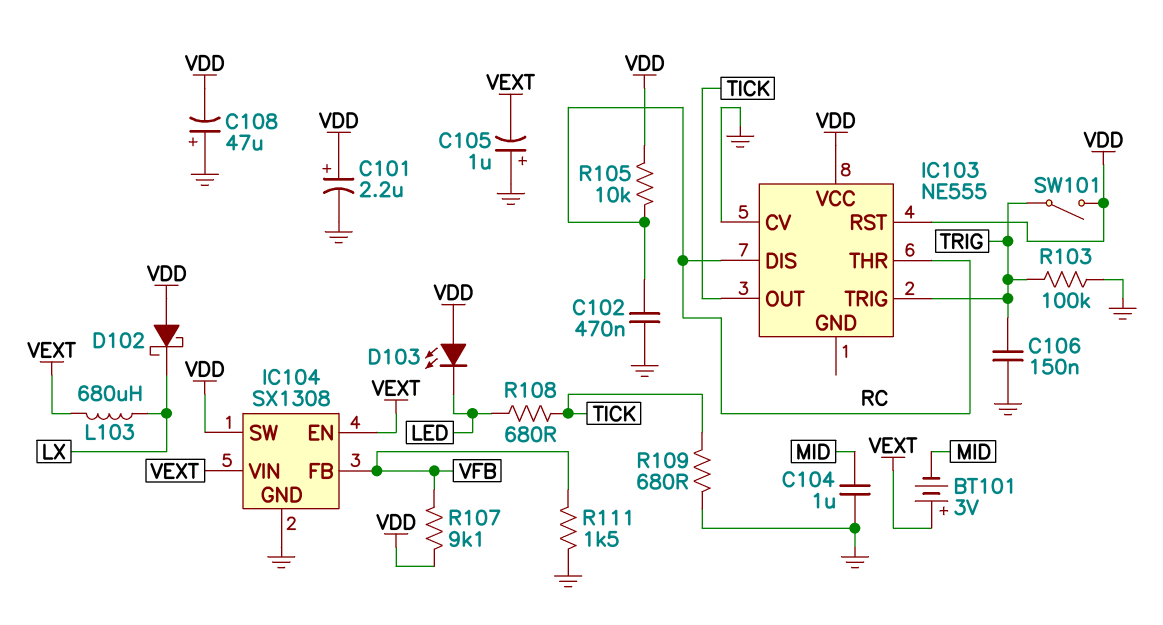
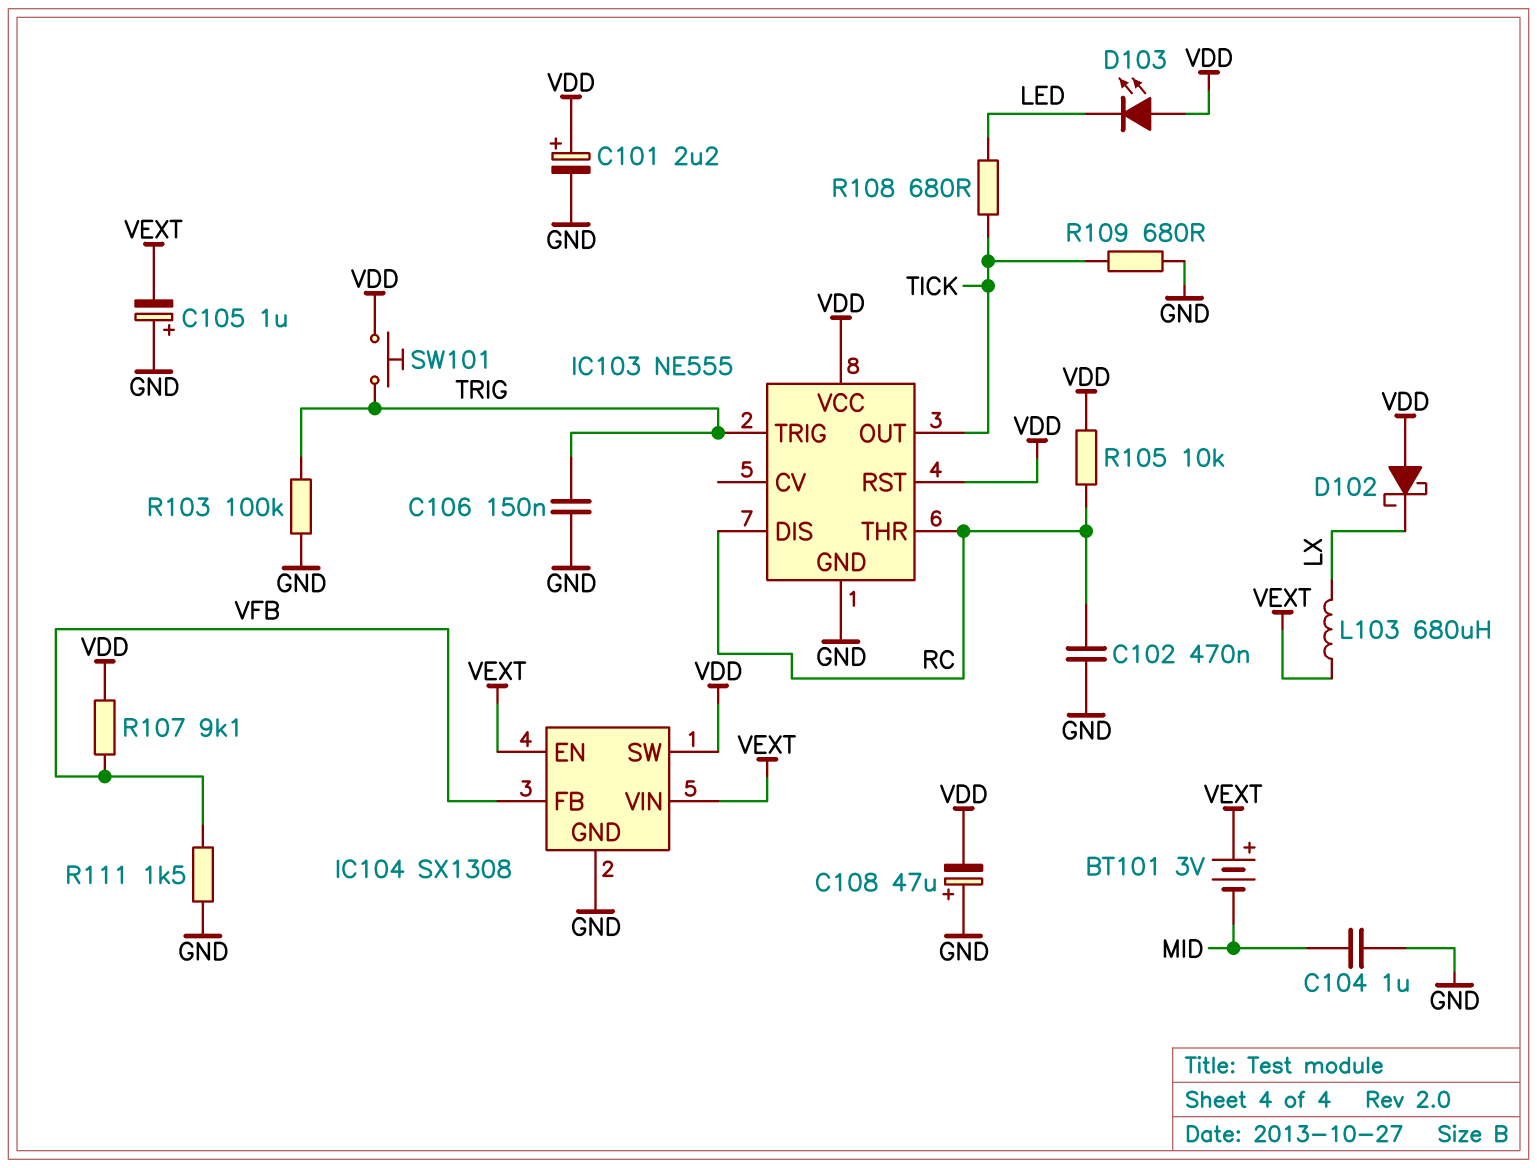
IC103 pin CV: GND -> none
IC103 pin GND: none -> GND
SW101: switch (TRIG, VDD) -> button (TRIG, VDD)

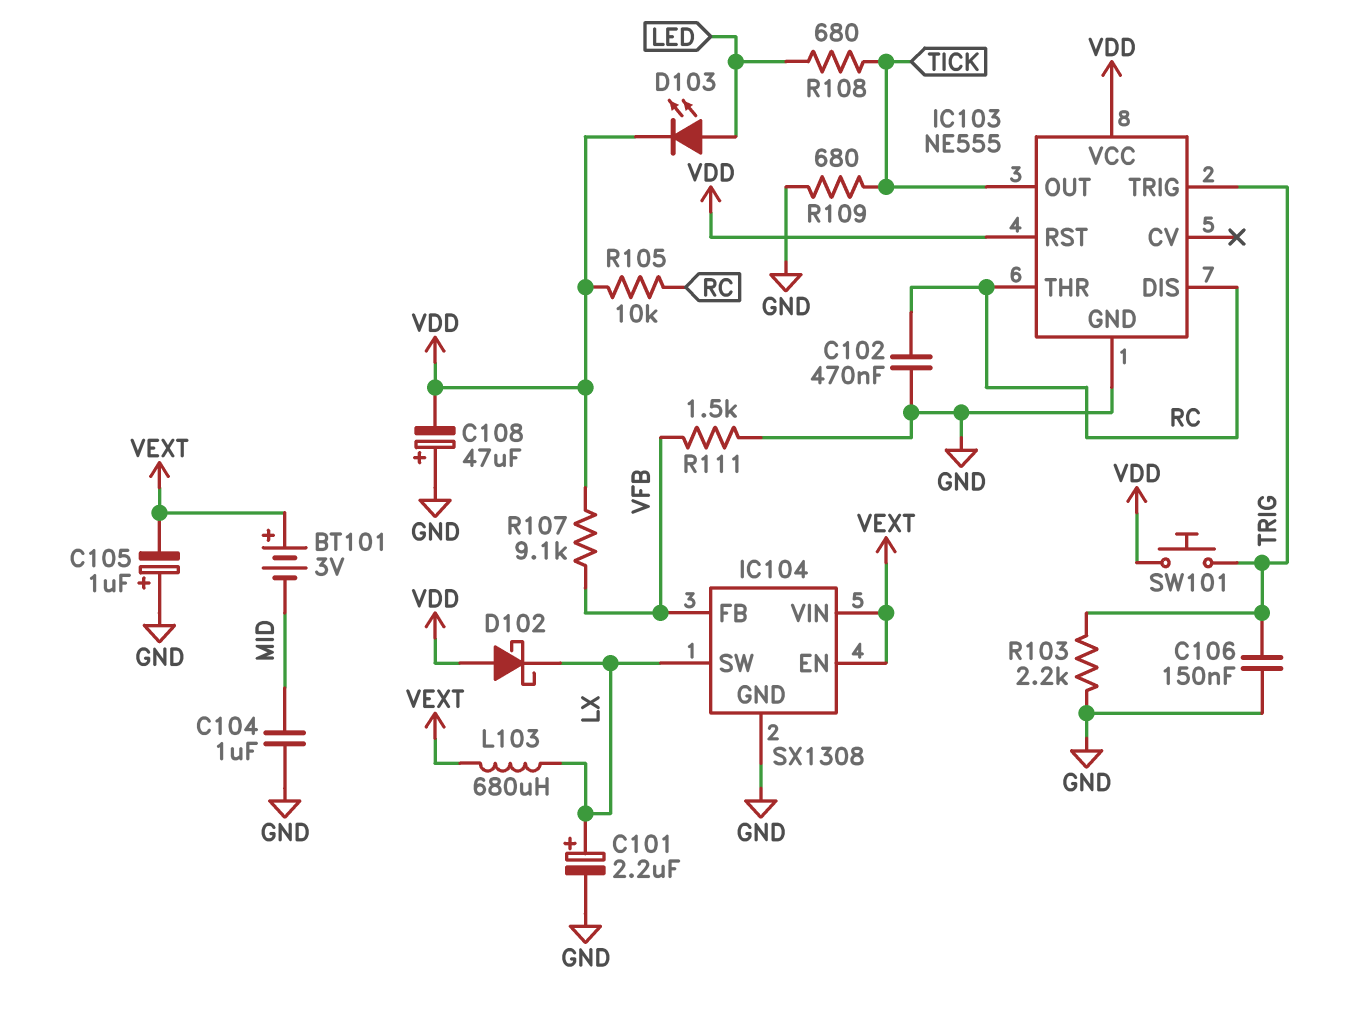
C101: 2.2uF (plus VDD, minus GND) -> 2.2uF (plus LX, minus GND)
D103: LED (A VDD, K LED) -> LED (A LED, K VDD)
IC104 pin SW: VDD -> LX
R103: 100k (GND, TRIG) -> 2.2k (GND, TRIG)

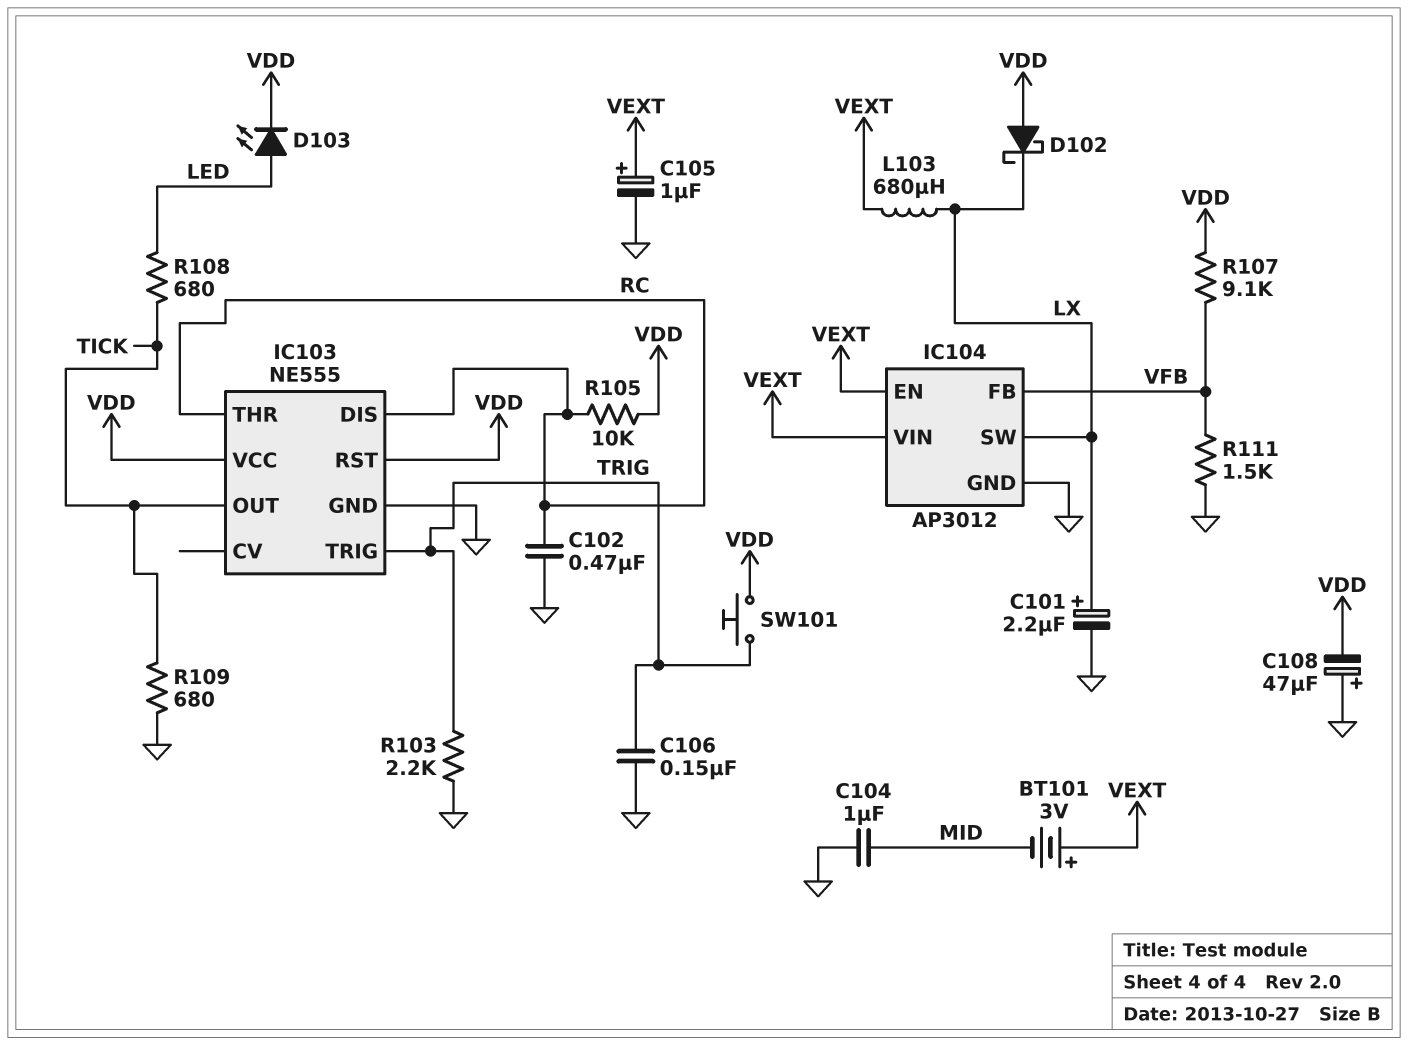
C105: 1uF (plus GND, minus VEXT) -> 1uF (plus VEXT, minus GND)
IC104: SX1308 -> AP3012

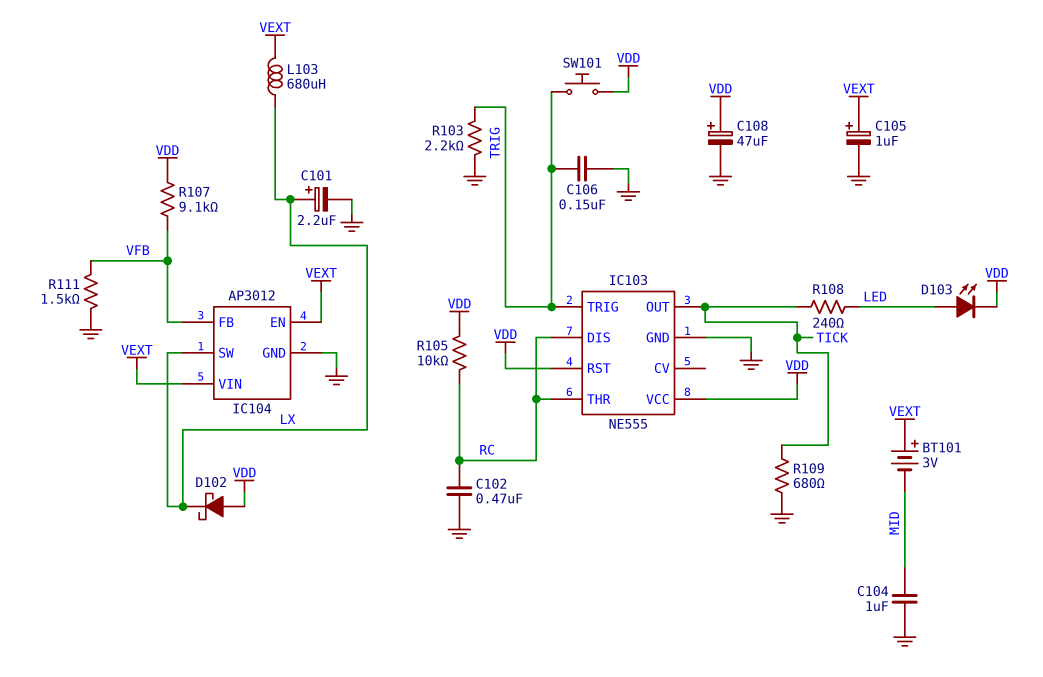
C108: 47uF (plus GND, minus VDD) -> 47uF (plus VDD, minus GND)
R108: 680 (LED, TICK) -> 240 (LED, TICK)

